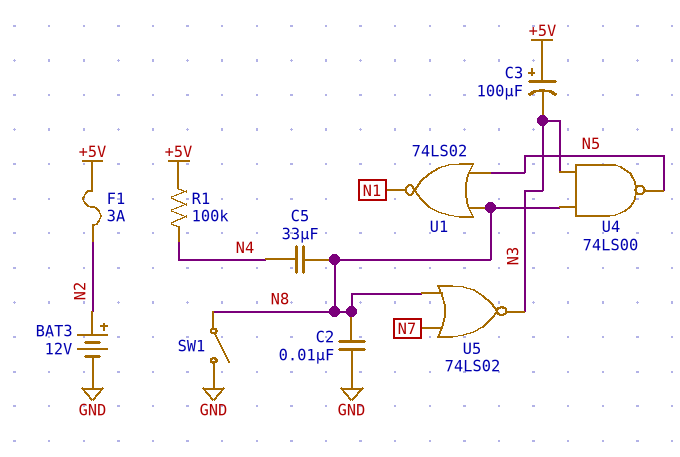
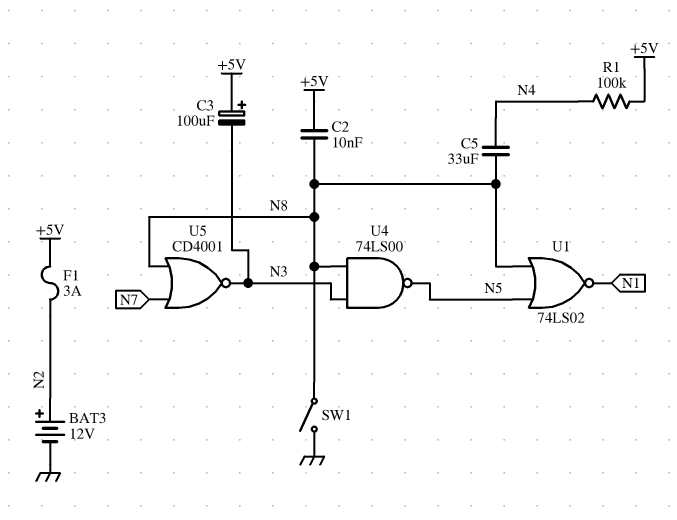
C2: 10nF (GND, N8) -> 10nF (+5V, N8)
U5: NOR 74LS02 (in N7, in N8, out N3) -> NOR CD4001 (in N7, in N8, out N3)

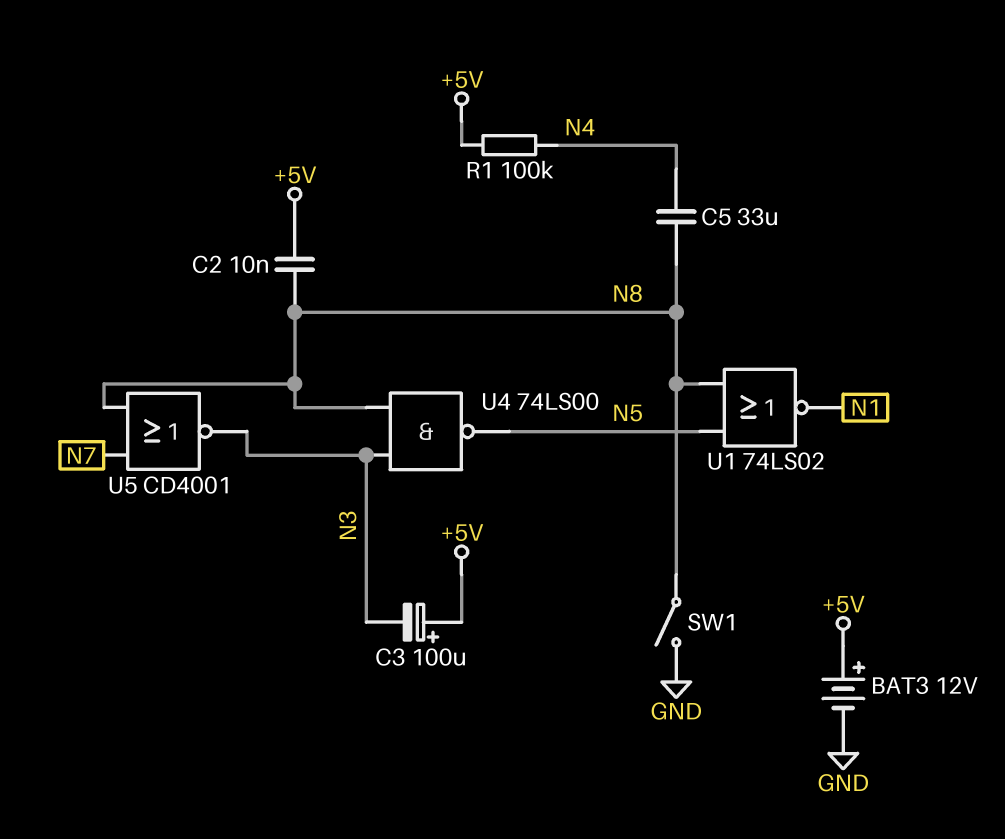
BAT3: 12V (plus N2, minus GND) -> 12V (plus +5V, minus GND)
F1: 3A (+5V, N2) -> none

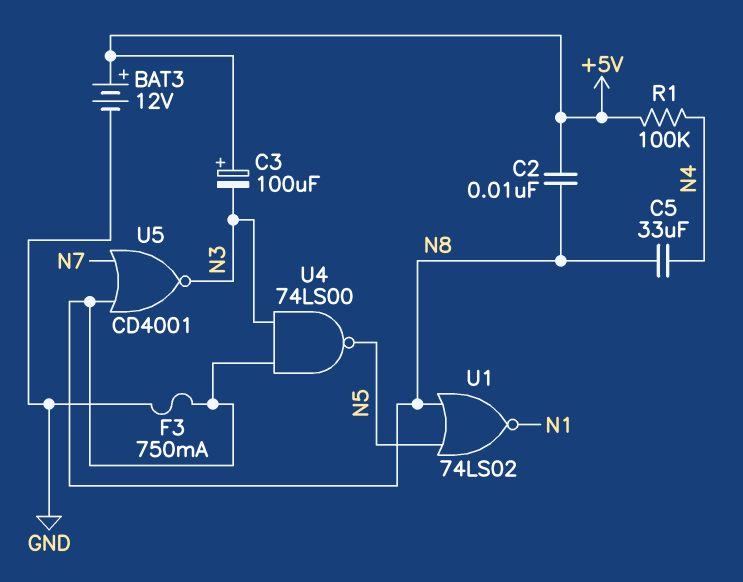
F3: none -> 750mA (GND, N8)
SW1: switch (GND, N8) -> none

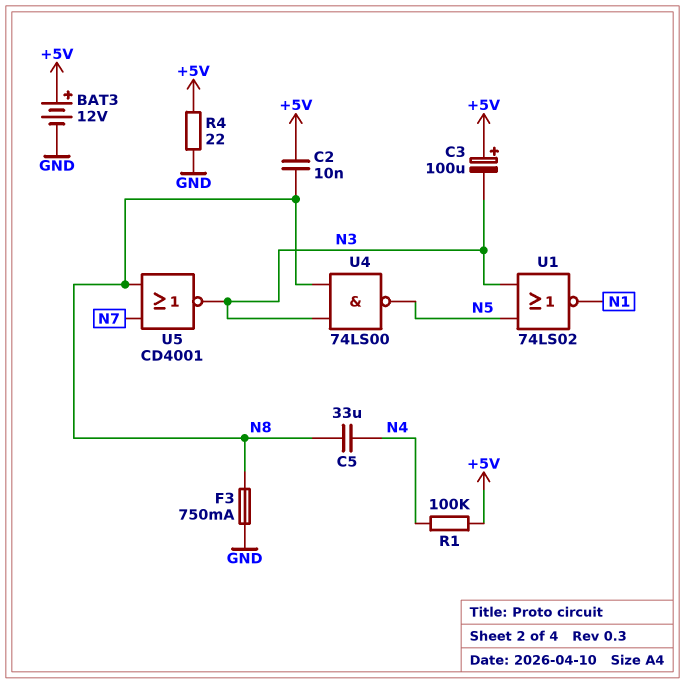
R4: none -> 22 (+5V, GND)
U1: NOR 74LS02 (in N5, in N8, out N1) -> NOR 74LS02 (in N3, in N5, out N1)

